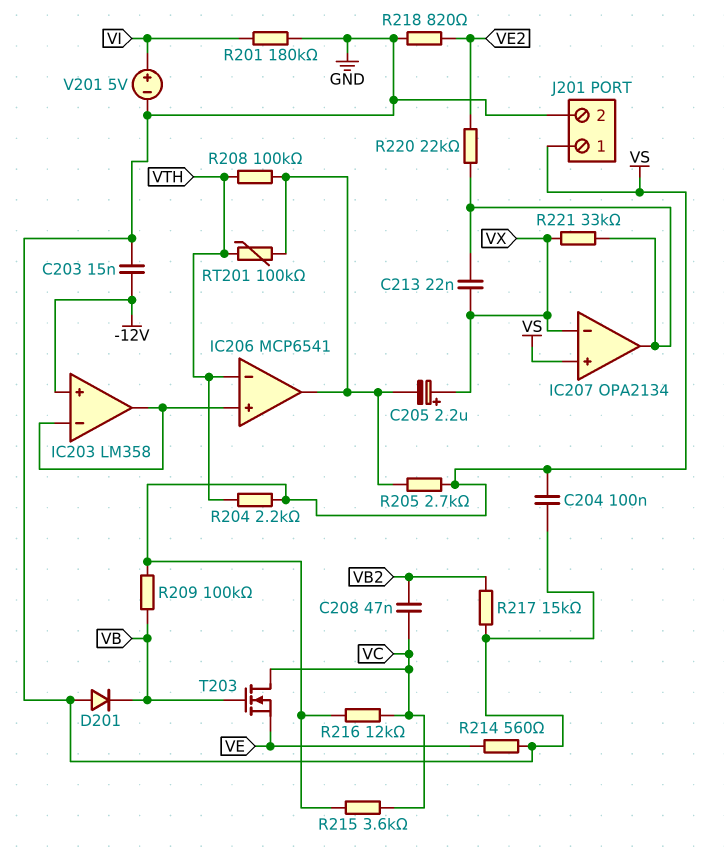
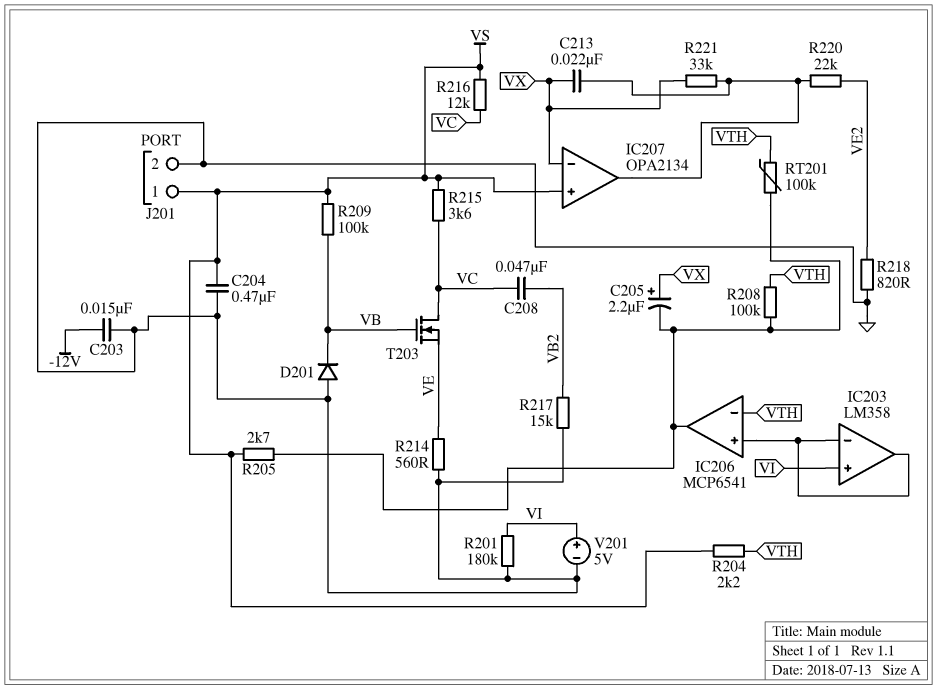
C204: 100nF (GND, VS) -> 470nF (GND, VS)
IC203 pin in+: -12V -> VI

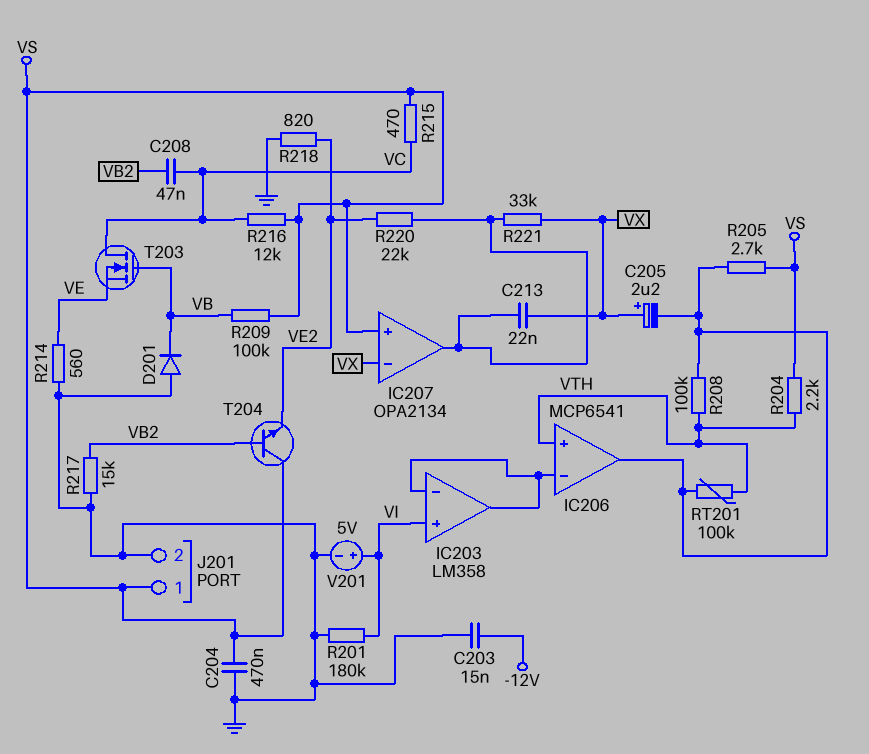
IC206 pin in+: IC203/in- -> VTH
IC206 pin in-: VTH -> IC203/in-
R215: 3.6k (VC, VS) -> 470 (VC, VS)
T204: none -> NPN (B VB2, C VS, E VE2)

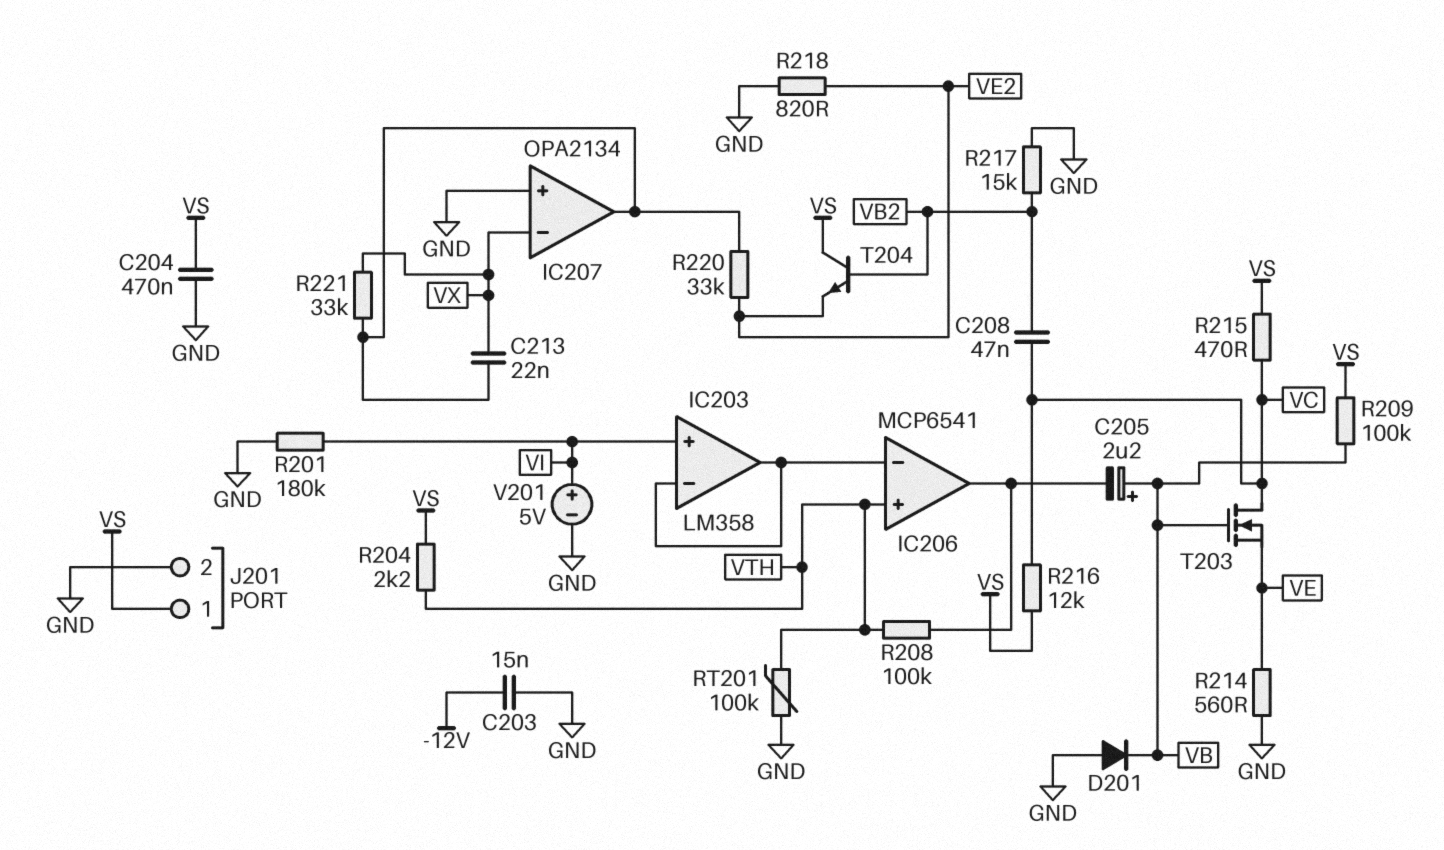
C205: 2.2uF (plus VX, minus IC206/out) -> 2.2uF (plus VB, minus IC206/out)
IC207 pin in+: VS -> GND
R205: 2.7k (IC206/out, VS) -> none
R220: 22k (IC207/out, VE2) -> 33k (IC207/out, VE2)
RT201: 100k (IC206/out, VTH) -> 100k (GND, VTH)

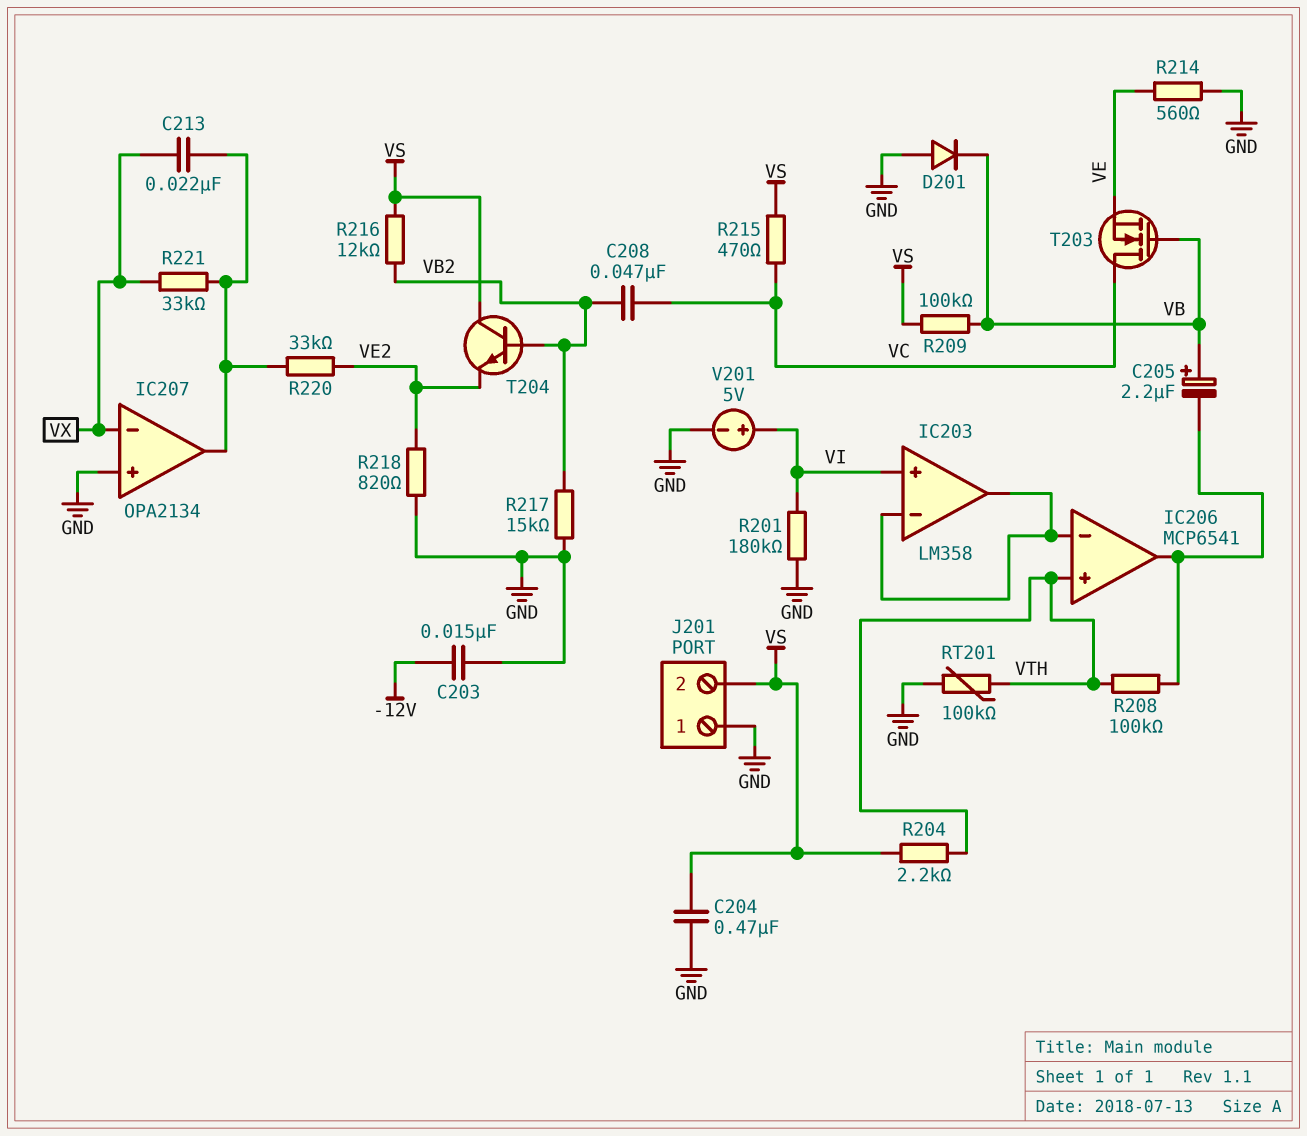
J201 pin 1: VS -> GND
J201 pin 2: GND -> VS
R216: 12k (VC, VS) -> 12k (VB2, VS)

